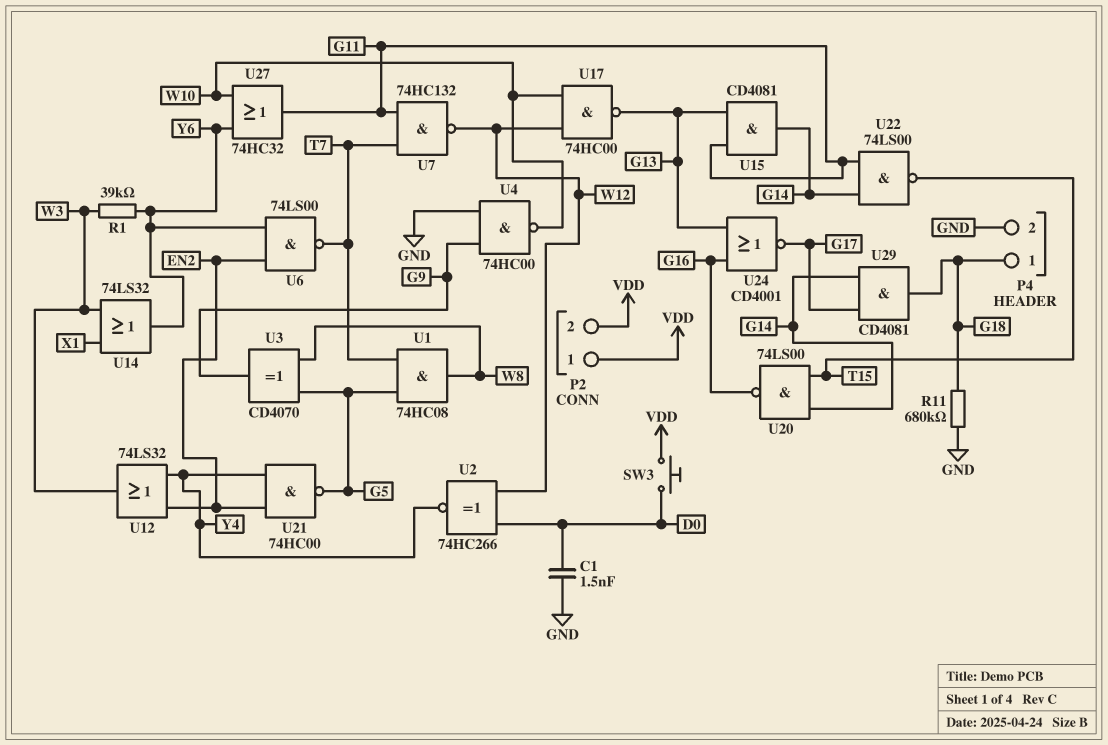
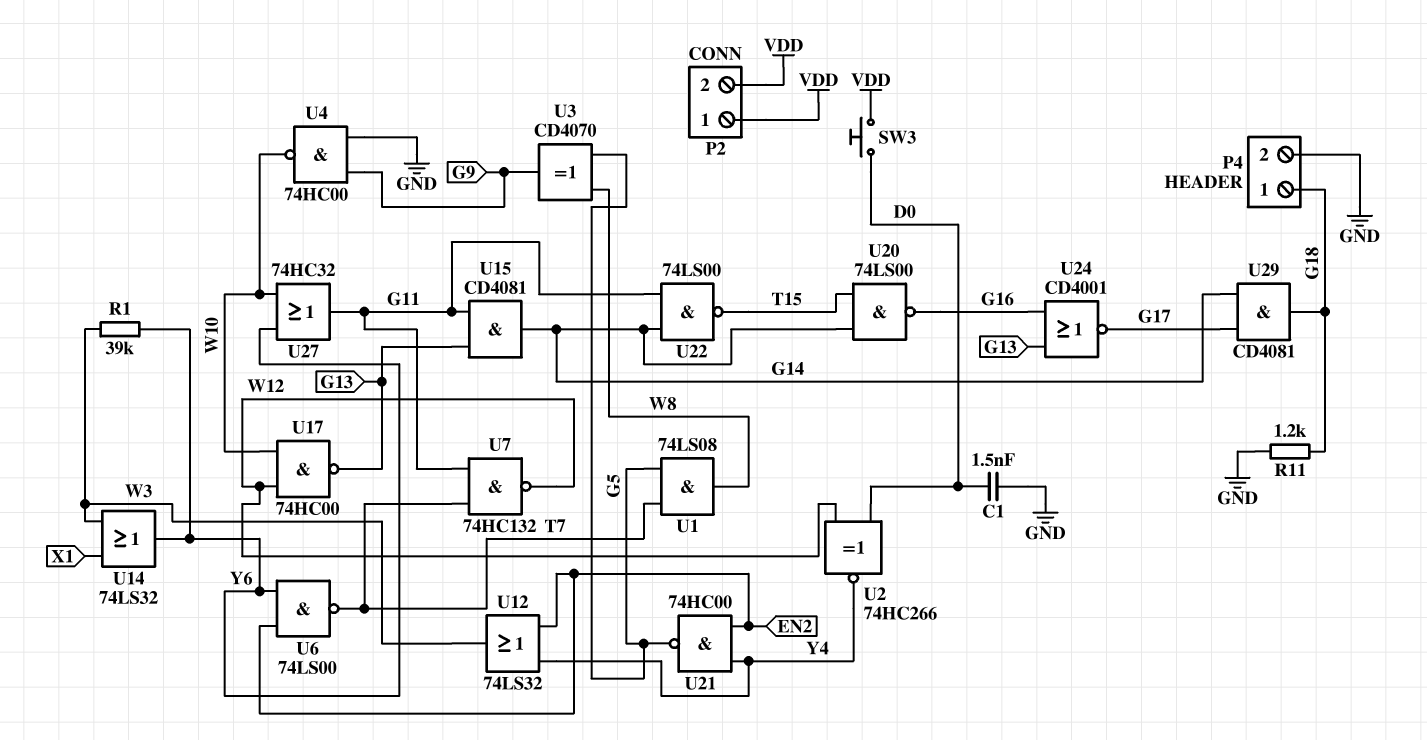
R11: 680k (G18, GND) -> 1.2k (G18, GND)
U1: AND 74HC08 (in G5, in T7, out W8) -> AND 74LS08 (in G5, in T7, out W8)

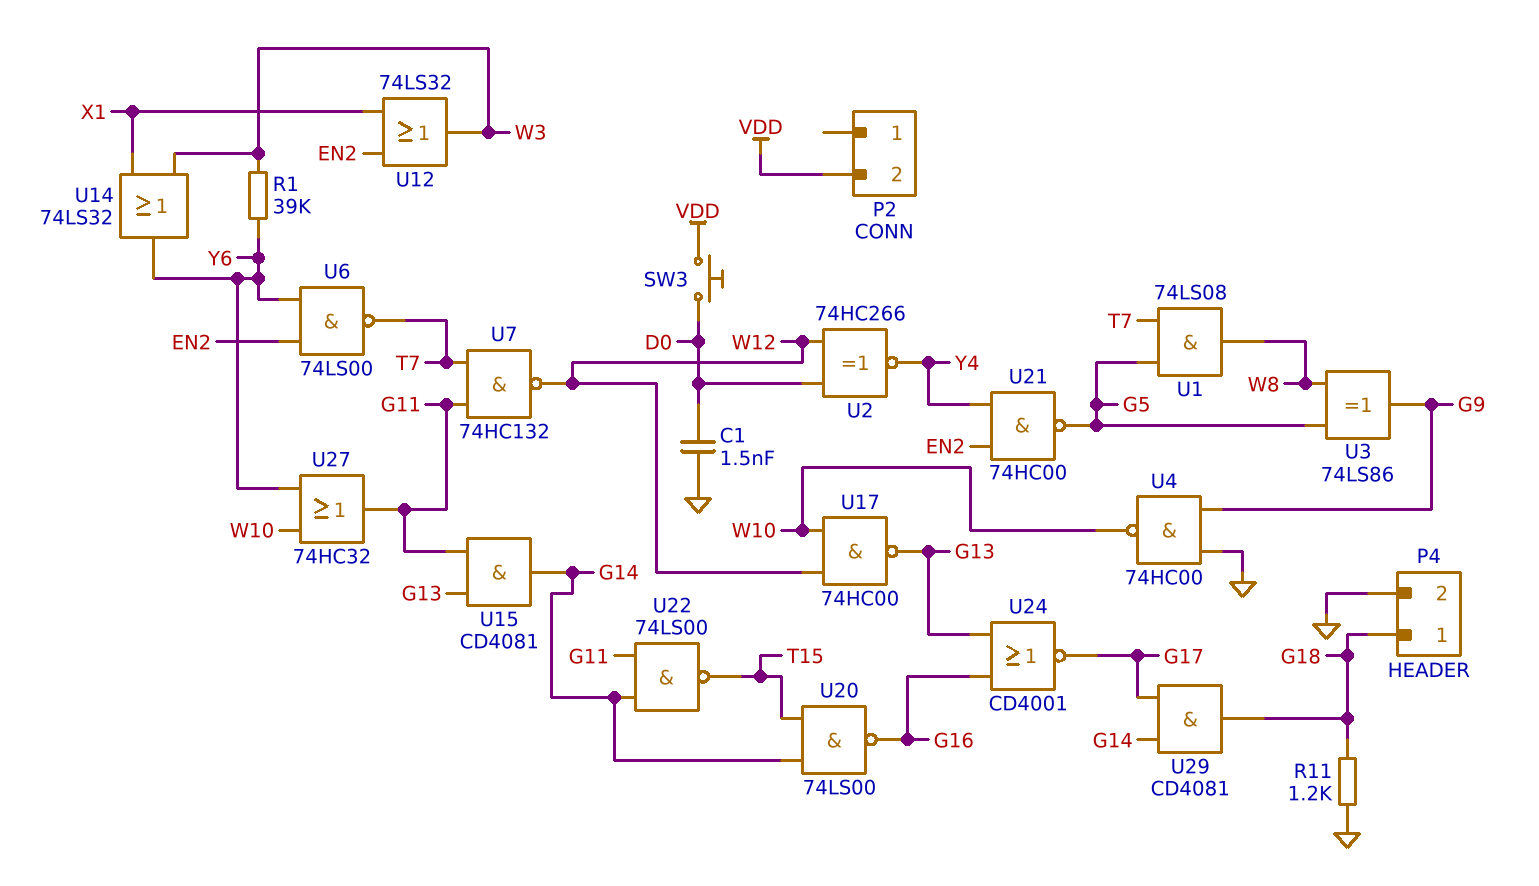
P2 pin 1: VDD -> none
U3: XOR CD4070 (in G5, in W8, out G9) -> XOR 74LS86 (in G5, in W8, out G9)
U12: OR 74LS32 (in EN2, in Y4, out W3) -> OR 74LS32 (in EN2, in X1, out W3)

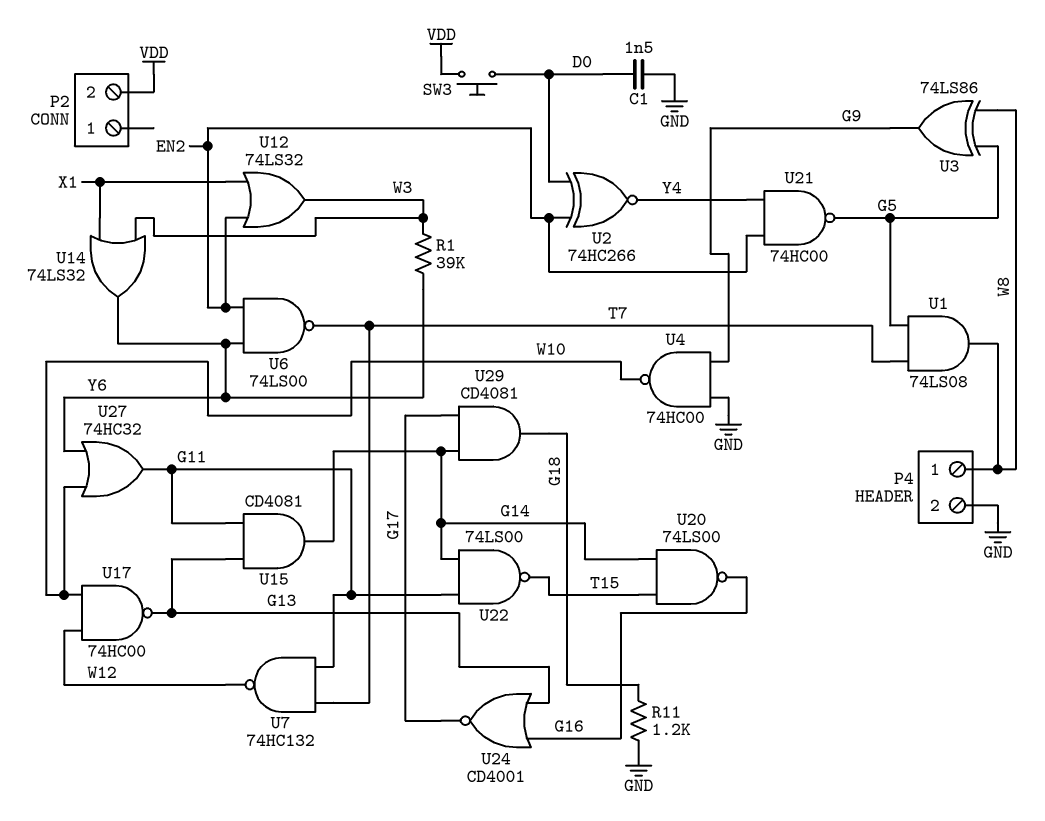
P4 pin 1: G18 -> W8
U2: XNOR 74HC266 (in D0, in W12, out Y4) -> XNOR 74HC266 (in D0, in EN2, out Y4)

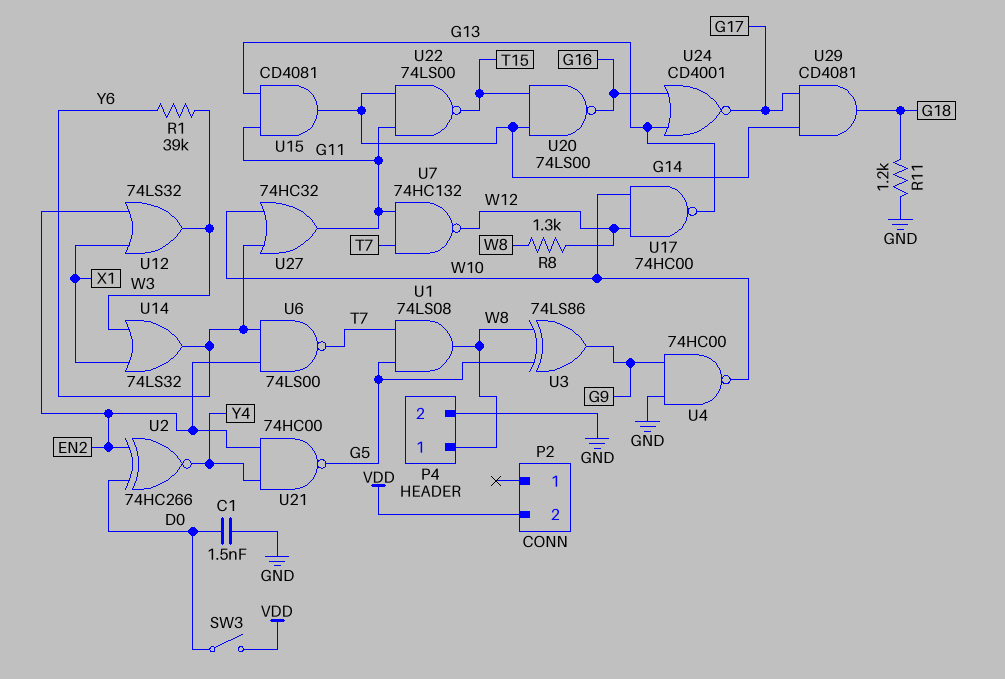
R8: none -> 1.3k (W8, W12)
SW3: button (D0, VDD) -> switch (D0, VDD)

